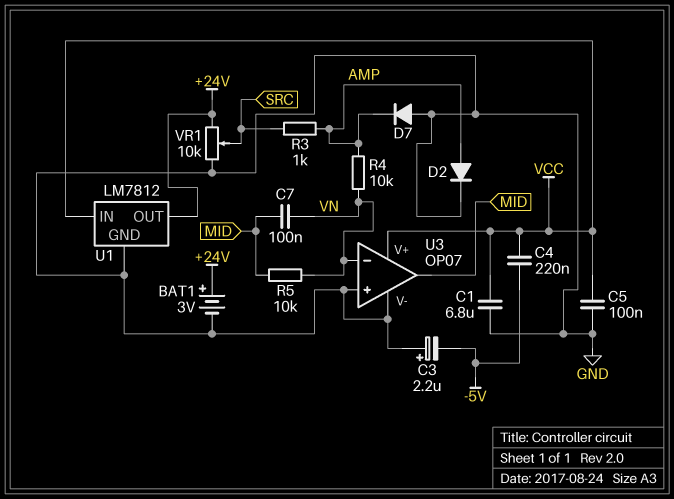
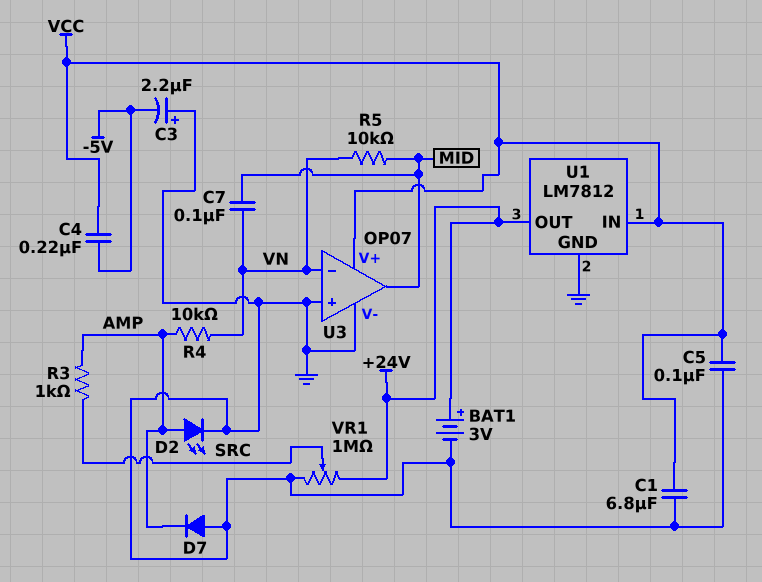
D2: diode (A AMP, K GND) -> LED (A AMP, K GND)
VR1: 10k (+24V, GND, wiper SRC) -> 1M (+24V, GND, wiper SRC)

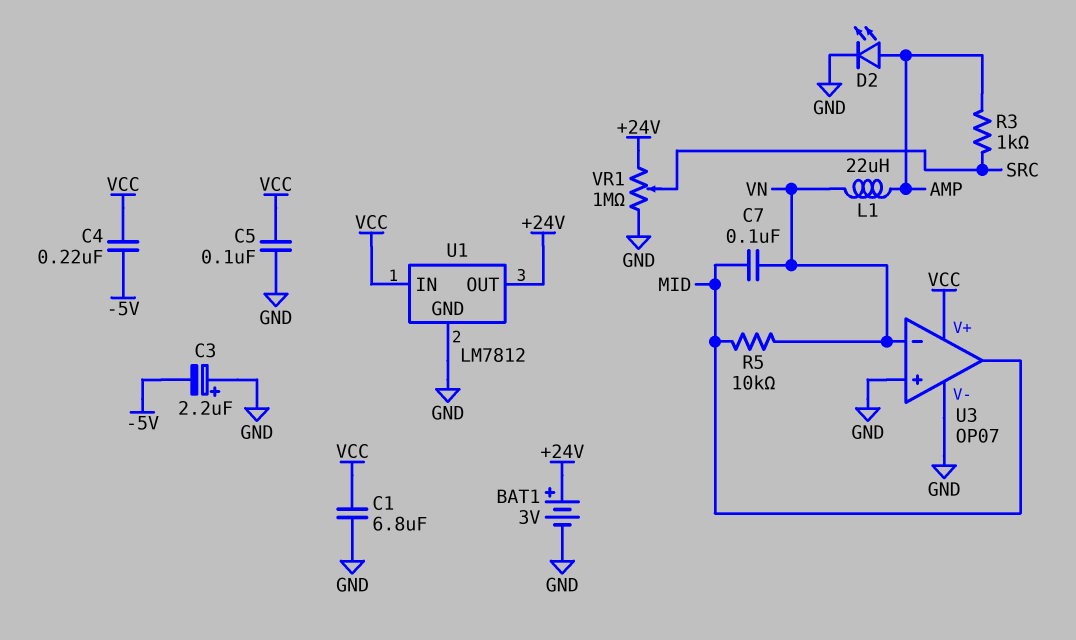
D7: diode (A GND, K AMP) -> none
L1: none -> 22uH (AMP, VN)
R4: 10k (AMP, VN) -> none

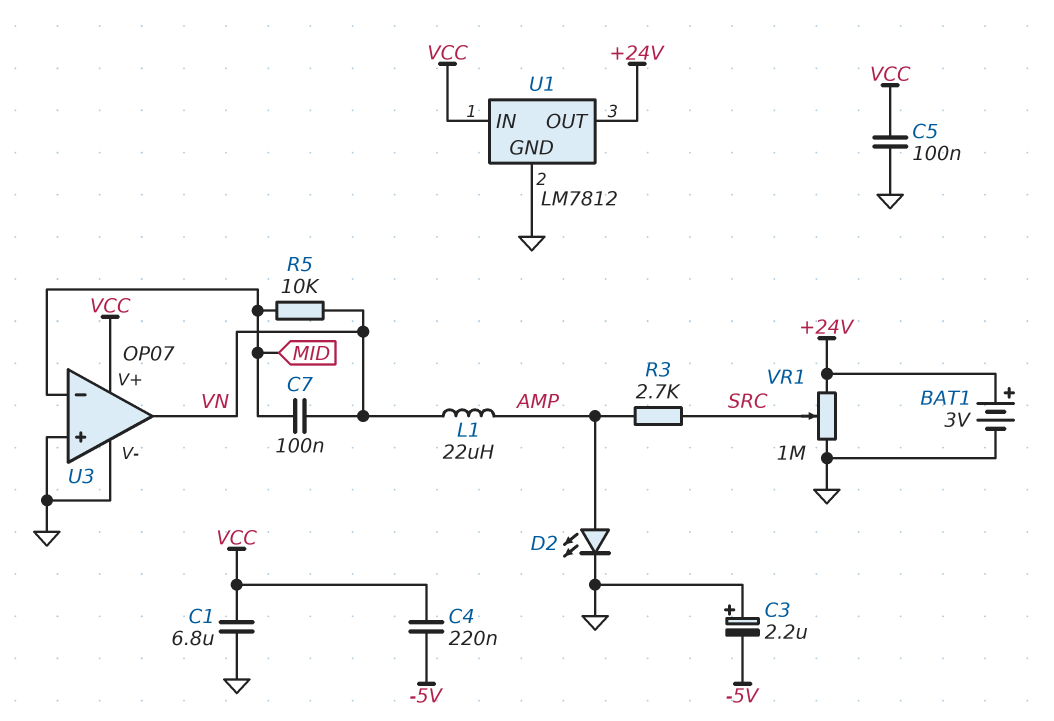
R3: 1k (AMP, SRC) -> 2.7k (AMP, SRC)
U3 pin in-: VN -> MID
U3 pin out: MID -> VN

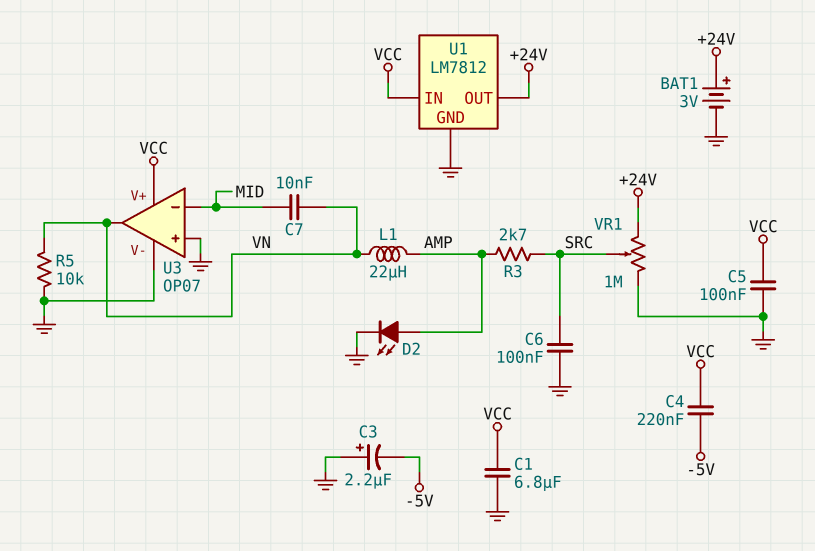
C6: none -> 100nF (GND, SRC)
C7: 100nF (MID, VN) -> 10nF (MID, VN)
R5: 10k (MID, VN) -> 10k (GND, VN)

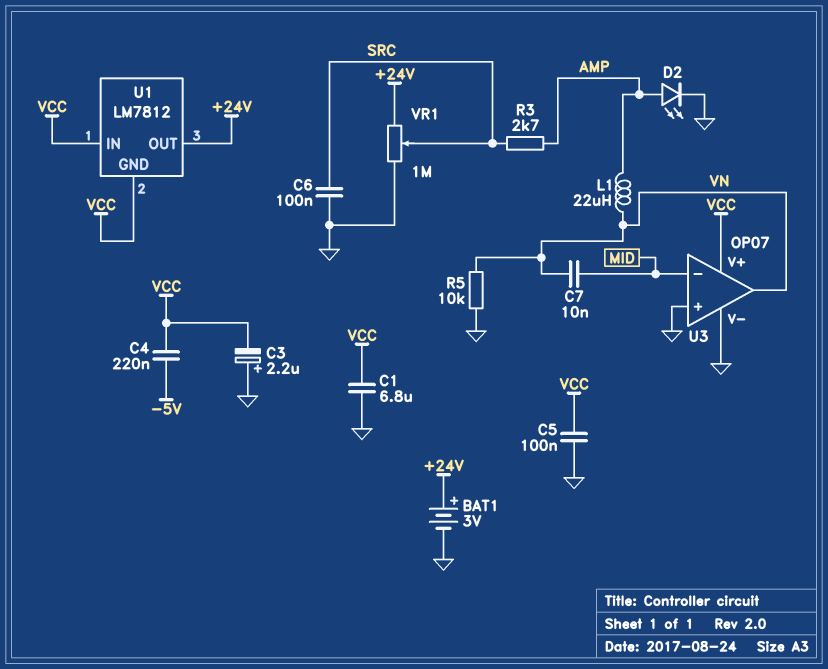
C3: 2.2uF (plus GND, minus -5V) -> 2.2uF (plus GND, minus VCC)
U1 pin GND: GND -> VCC

